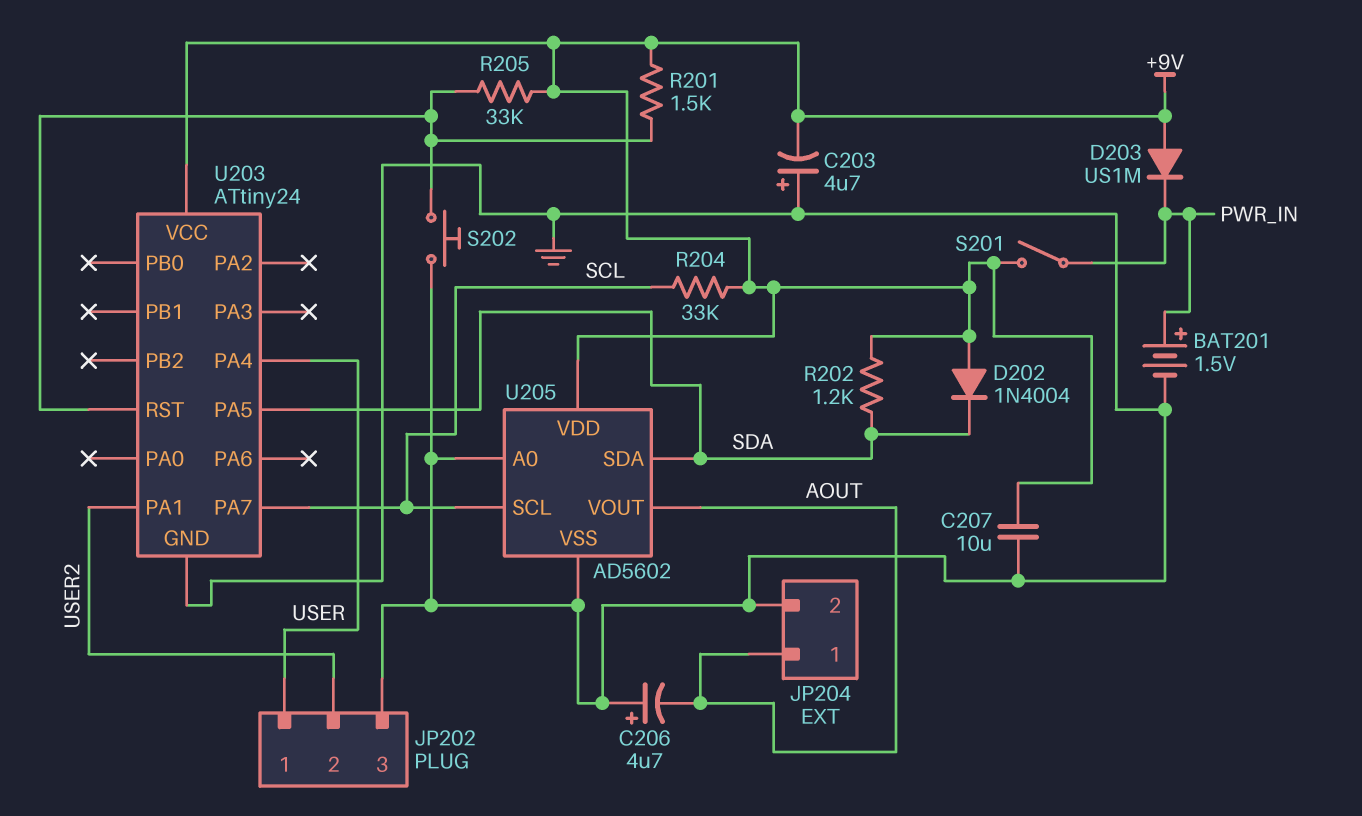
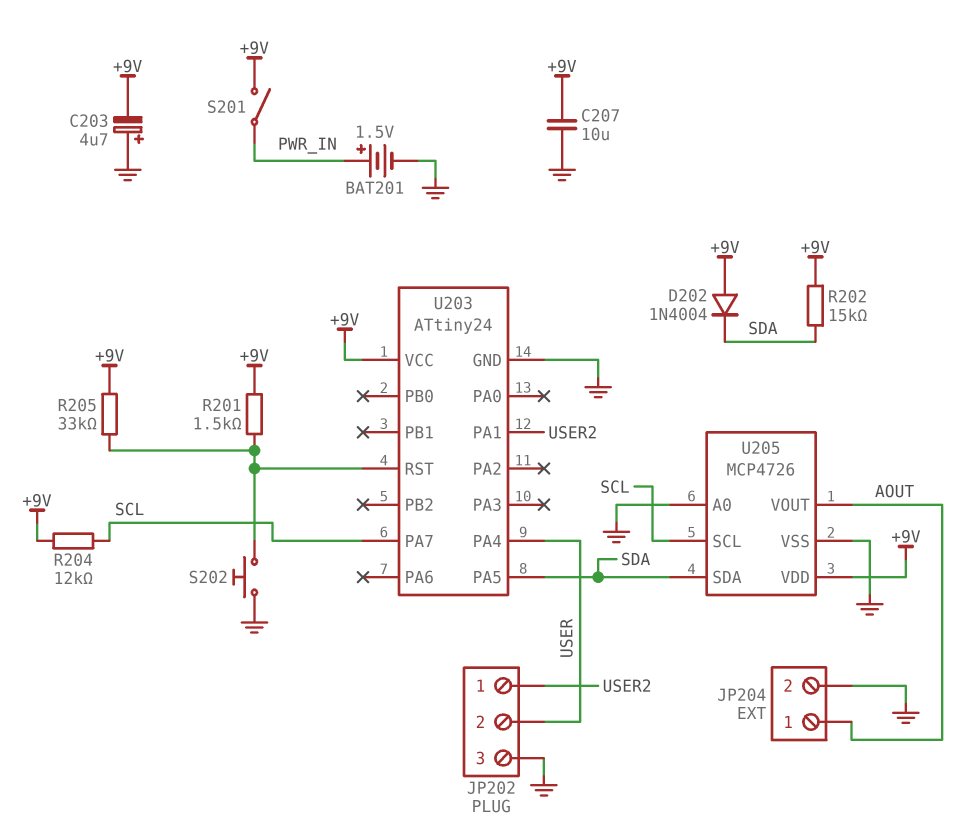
C206: 4.7uF (plus GND, minus AOUT) -> none
D203: diode US1M (A +9V, K PWR_IN) -> none
JP202 pin 1: USER -> USER2
JP202 pin 2: USER2 -> USER
R202: 1.2k (+9V, SDA) -> 15k (+9V, SDA)
R204: 33k (+9V, SCL) -> 12k (+9V, SCL)
U205: AD5602 -> MCP4726

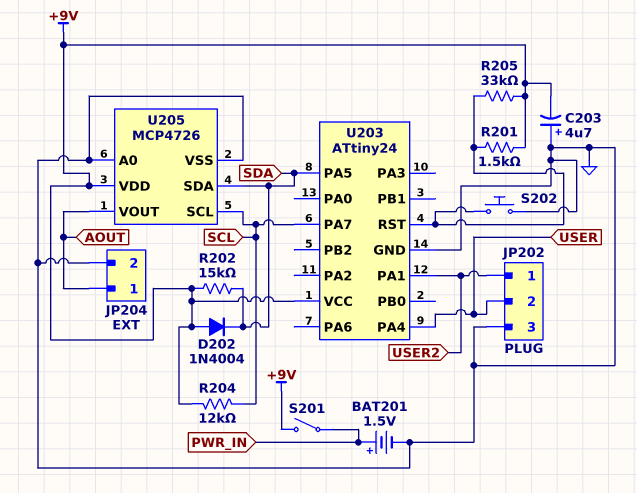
C207: 10uF (+9V, GND) -> none

